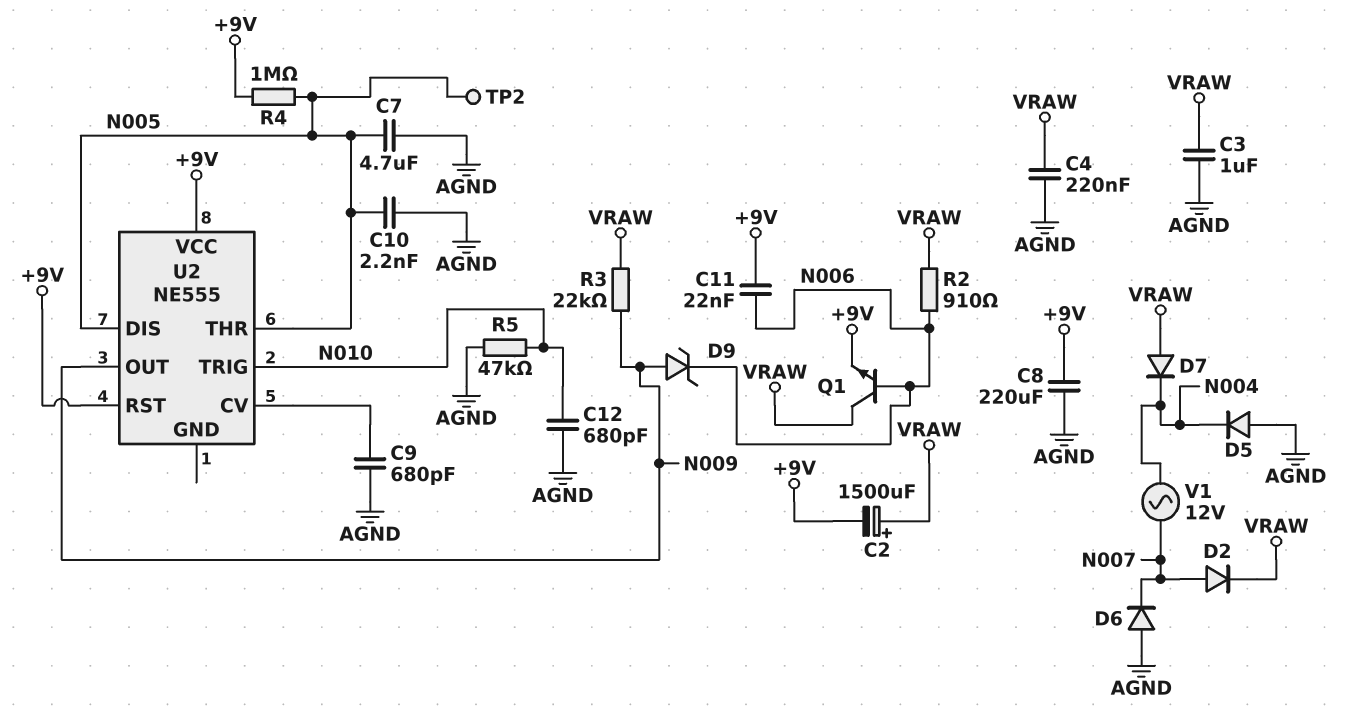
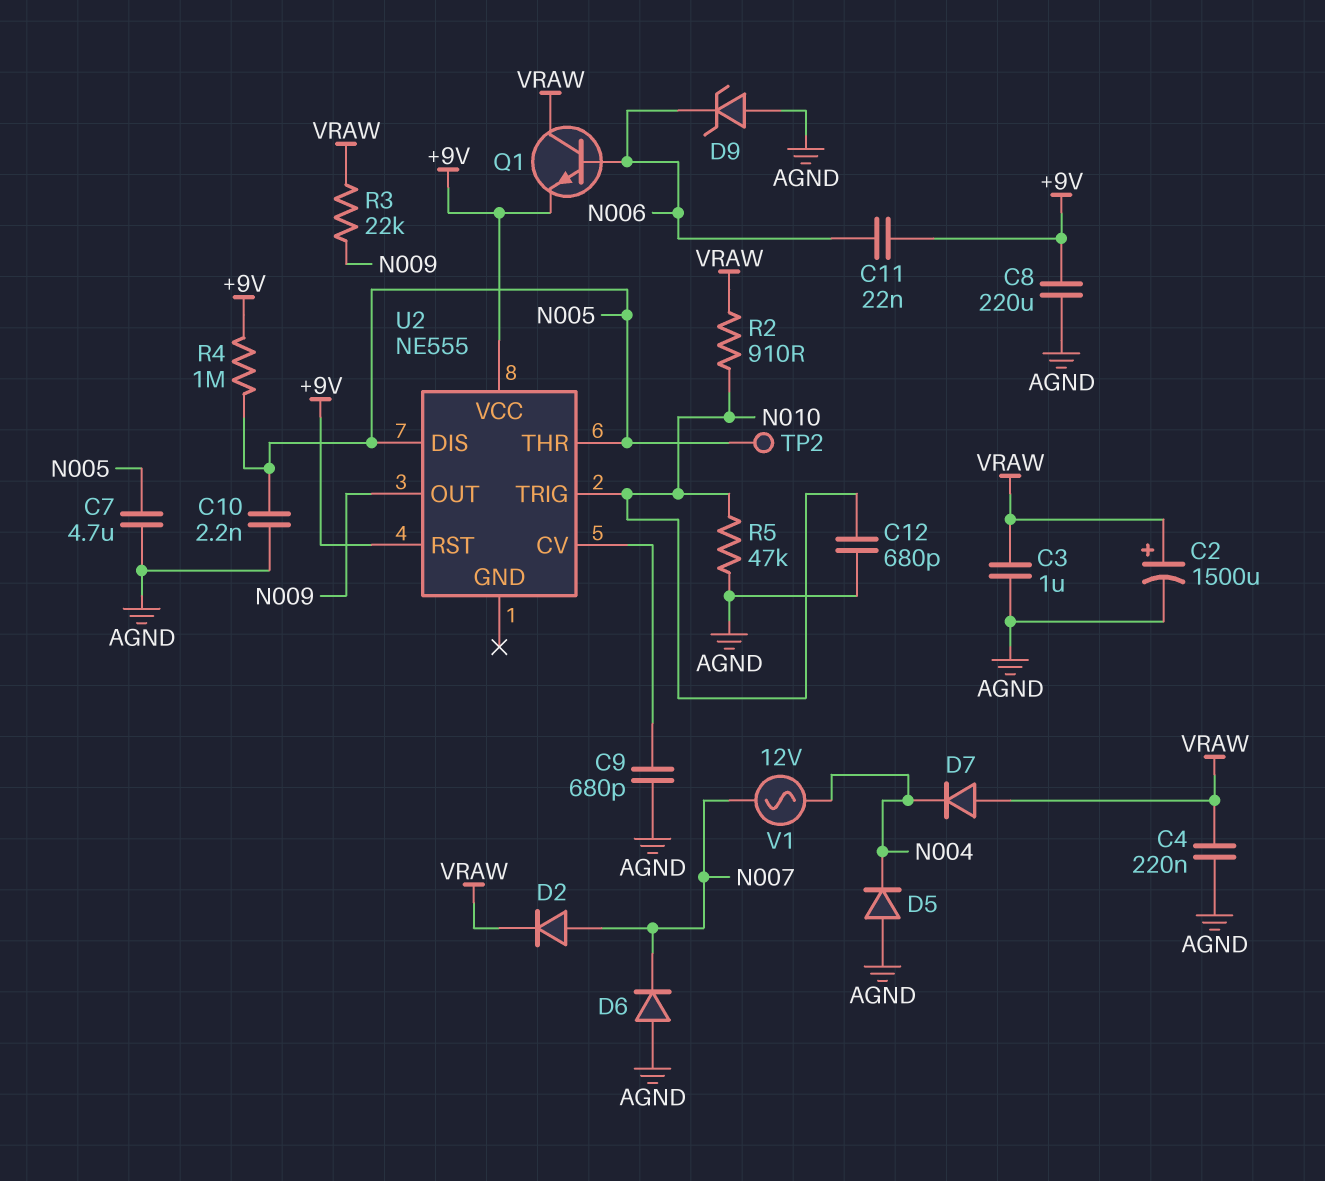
C2: 1500uF (plus VRAW, minus +9V) -> 1500uF (plus VRAW, minus AGND)
D9: zener (A N009, K N006) -> zener (A AGND, K N006)
R2: 910 (N006, VRAW) -> 910 (N010, VRAW)

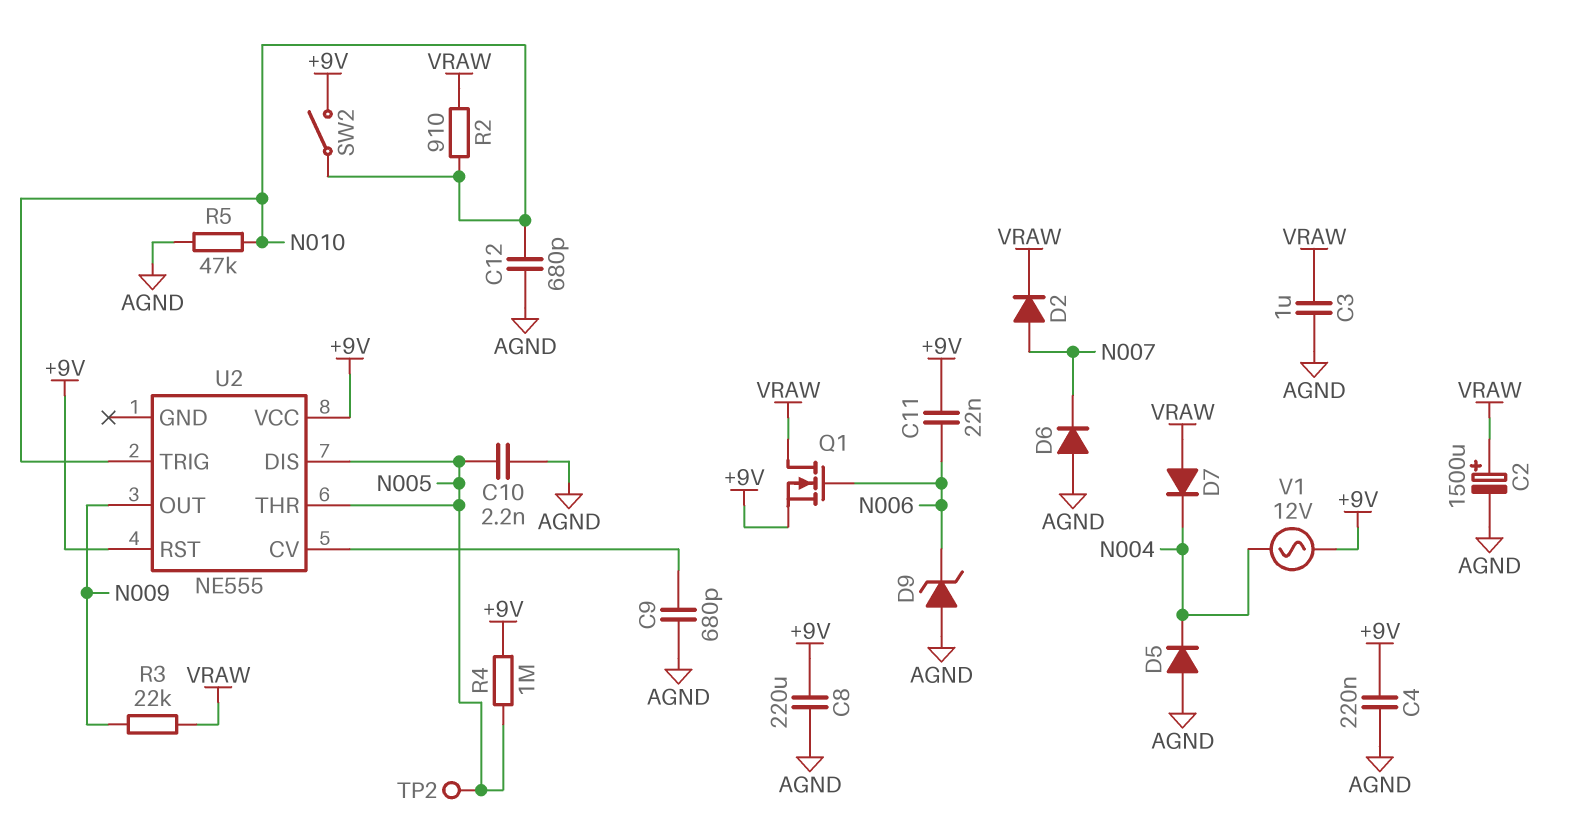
C4: 220nF (AGND, VRAW) -> 220nF (+9V, AGND)
C7: 4.7uF (AGND, N005) -> none
Q1: NPN (B N006, C VRAW, E +9V) -> NMOS (G N006, D VRAW, S +9V)
SW2: none -> switch (+9V, N010)
V1: AC 12V (N004, N007) -> AC 12V (+9V, N004)

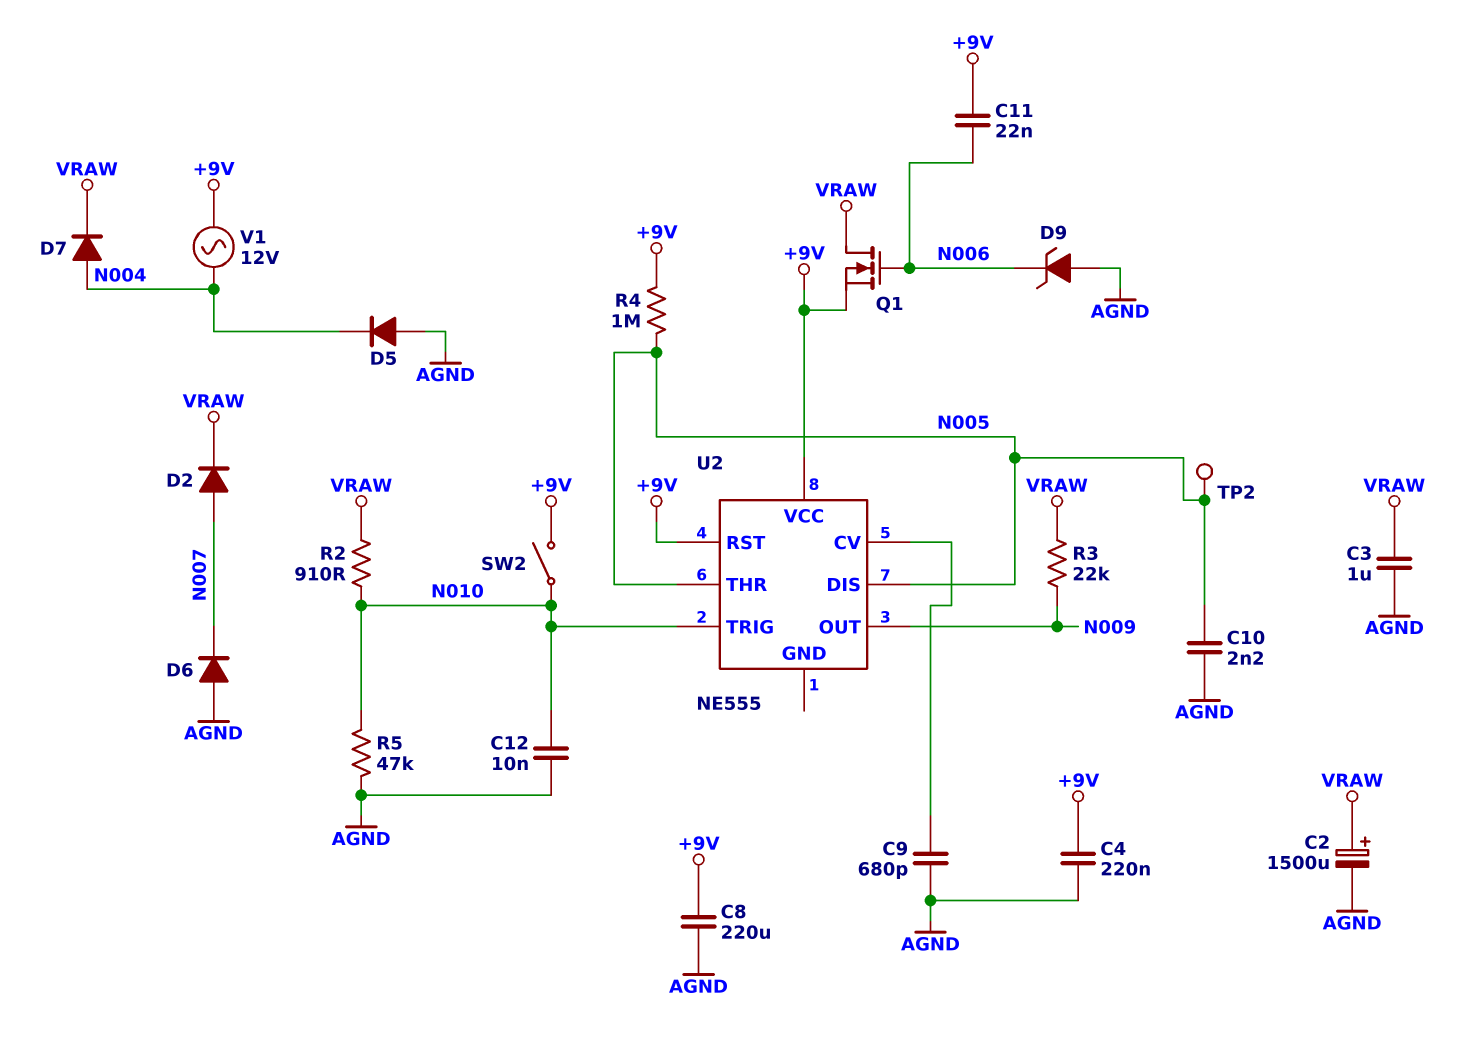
C12: 680pF (AGND, N010) -> 10nF (AGND, N010)
D7: diode (A VRAW, K N004) -> diode (A N004, K VRAW)

